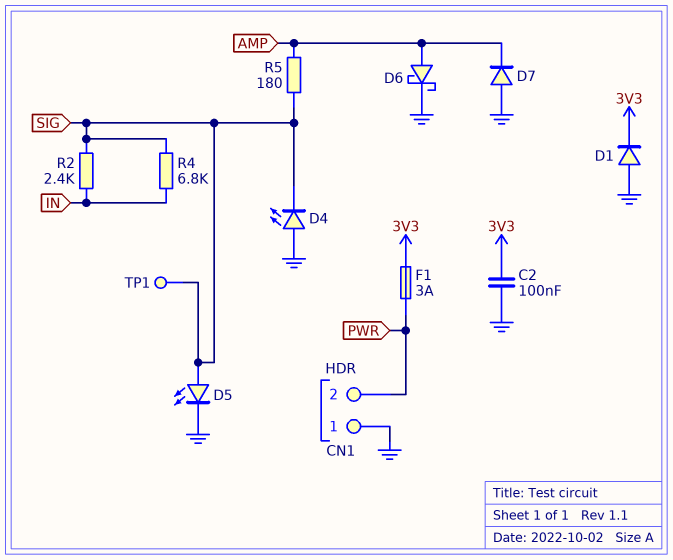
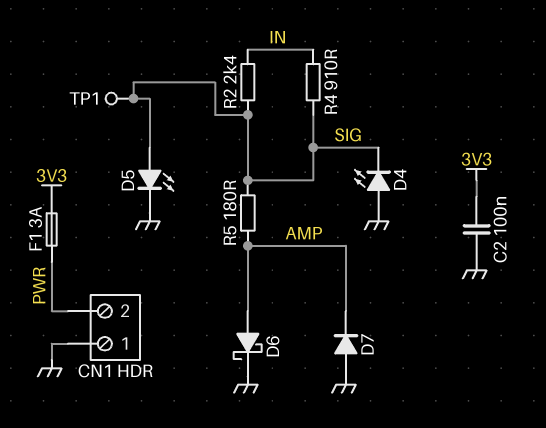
D1: diode (A GND, K 3V3) -> none
R4: 6.8k (IN, SIG) -> 910 (IN, SIG)

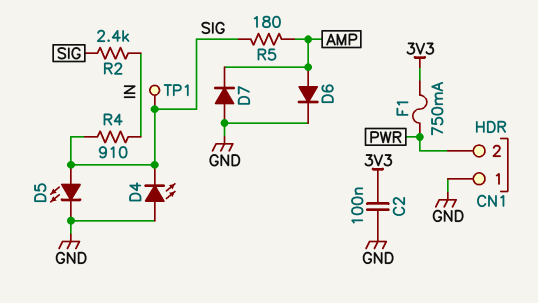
D6: schottky (A AMP, K GND) -> diode (A AMP, K GND)
F1: 3A (3V3, PWR) -> 750mA (3V3, PWR)

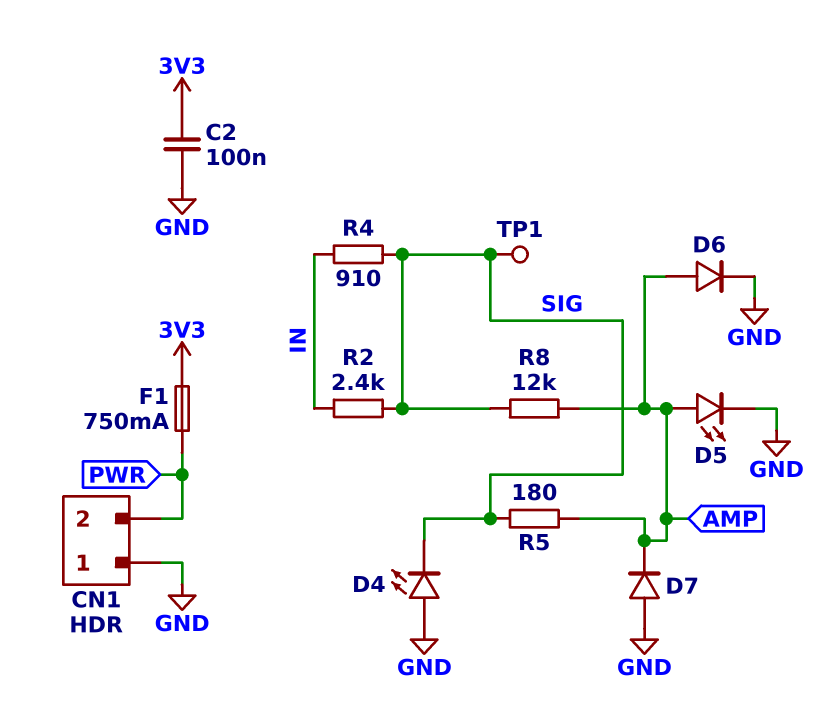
D5: LED (A SIG, K GND) -> LED (A AMP, K GND)
R8: none -> 12k (AMP, SIG)

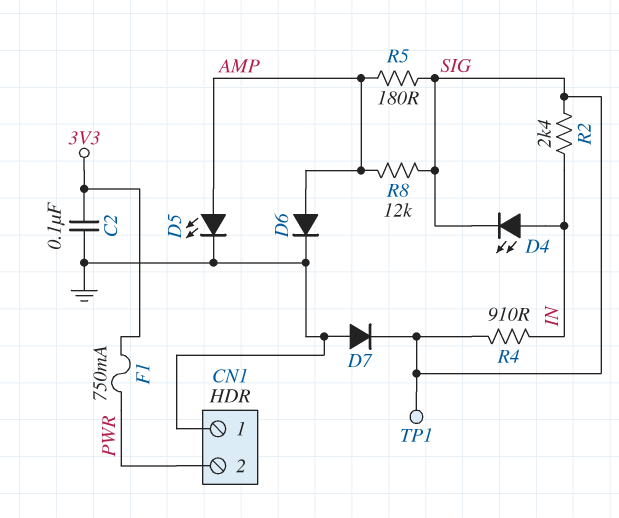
D4: LED (A GND, K SIG) -> LED (A IN, K SIG)
D7: diode (A GND, K AMP) -> diode (A GND, K SIG)

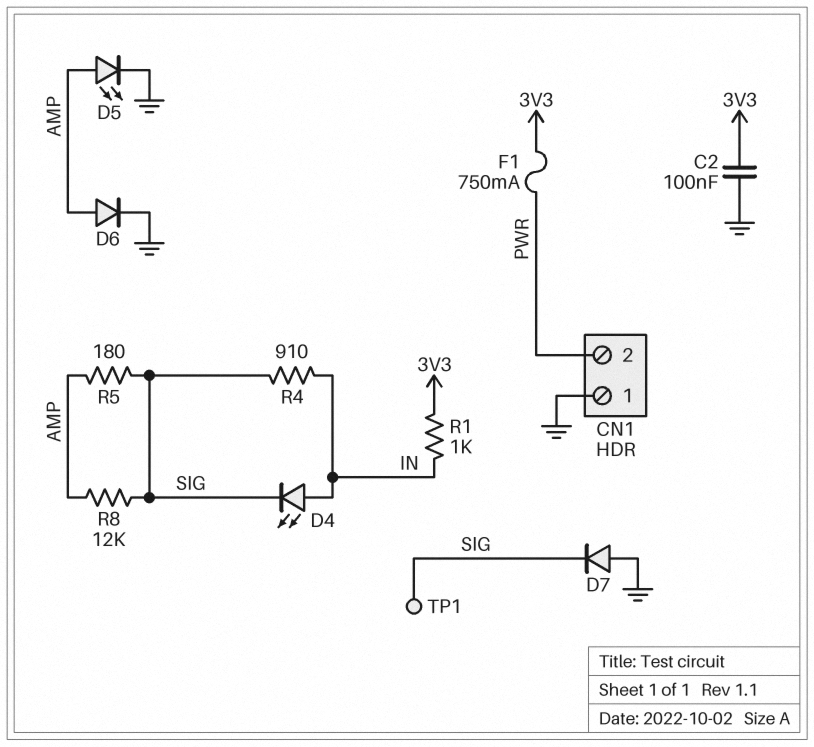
R1: none -> 1k (3V3, IN)
R2: 2.4k (IN, SIG) -> none

